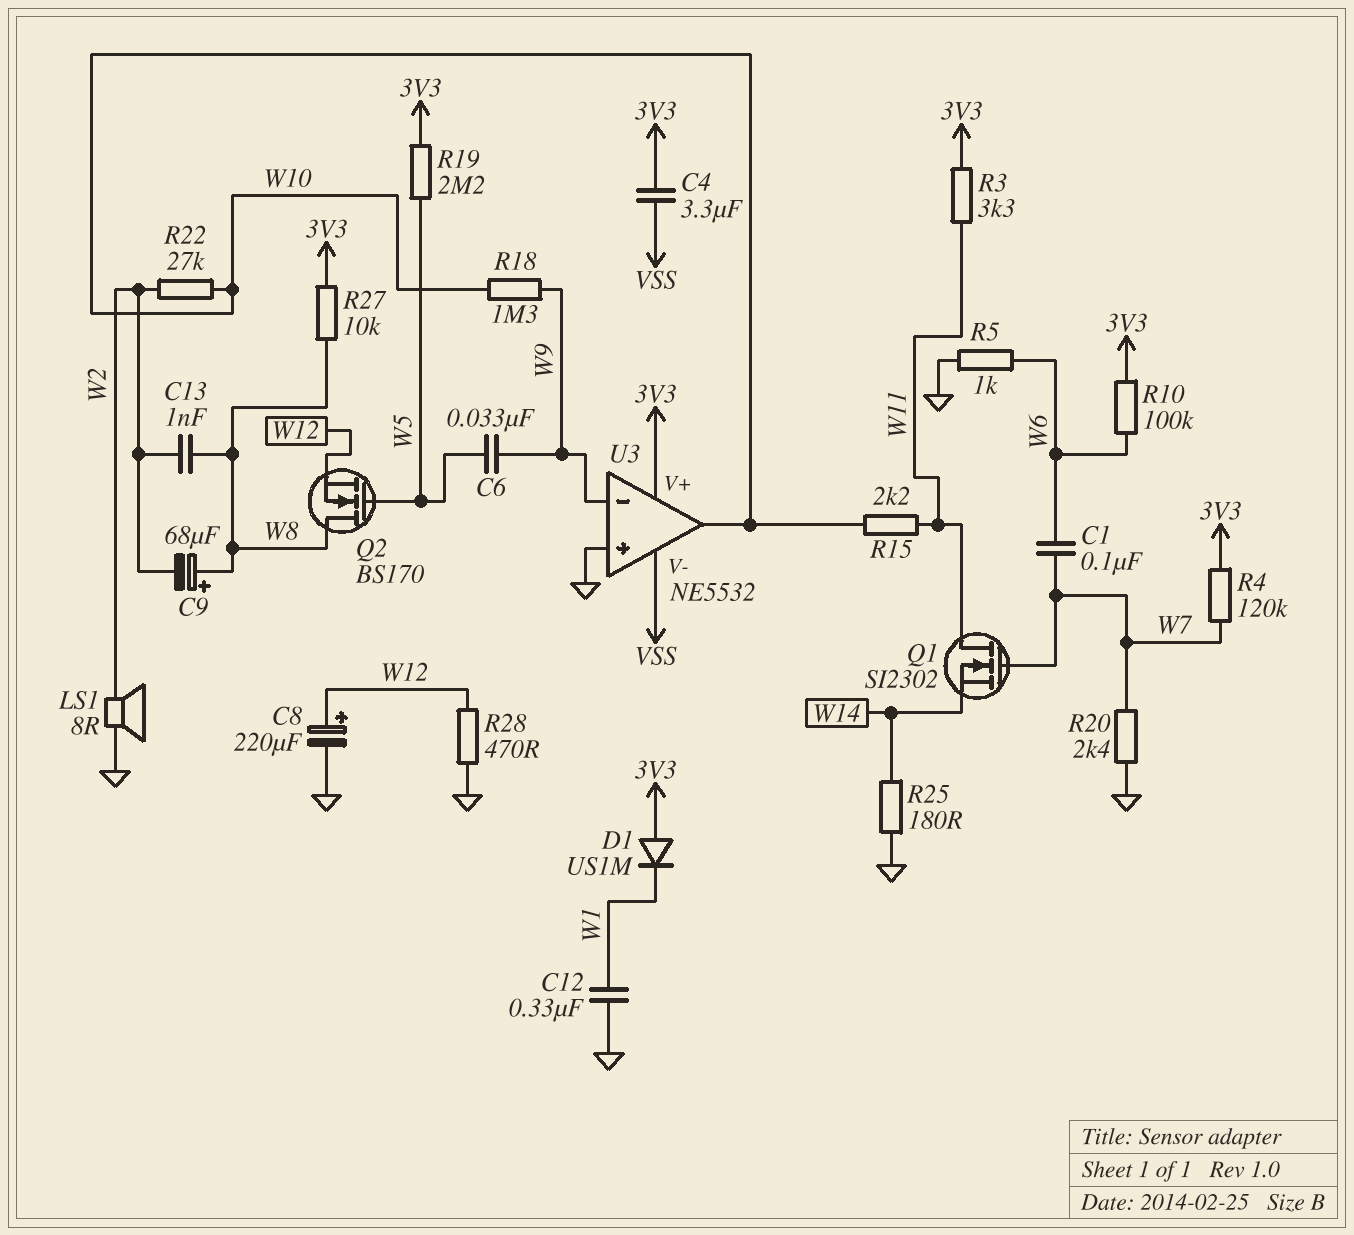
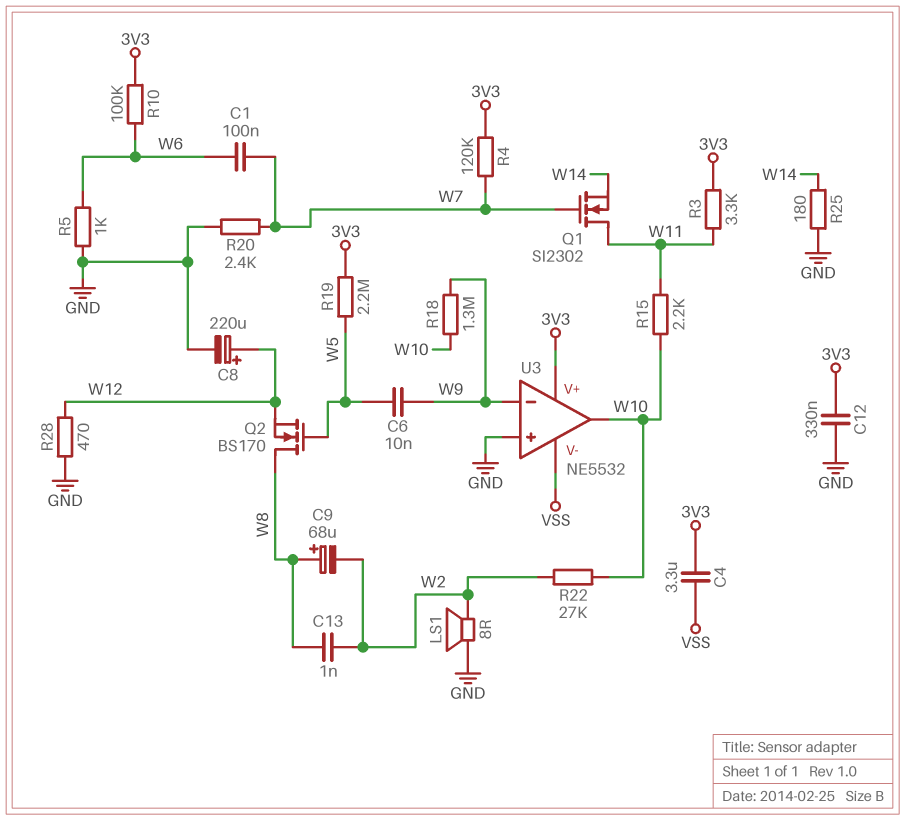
C6: 33nF (W5, W9) -> 10nF (W5, W9)
C12: 330nF (GND, W1) -> 330nF (3V3, GND)
D1: diode US1M (A 3V3, K W1) -> none
R27: 10k (3V3, W8) -> none

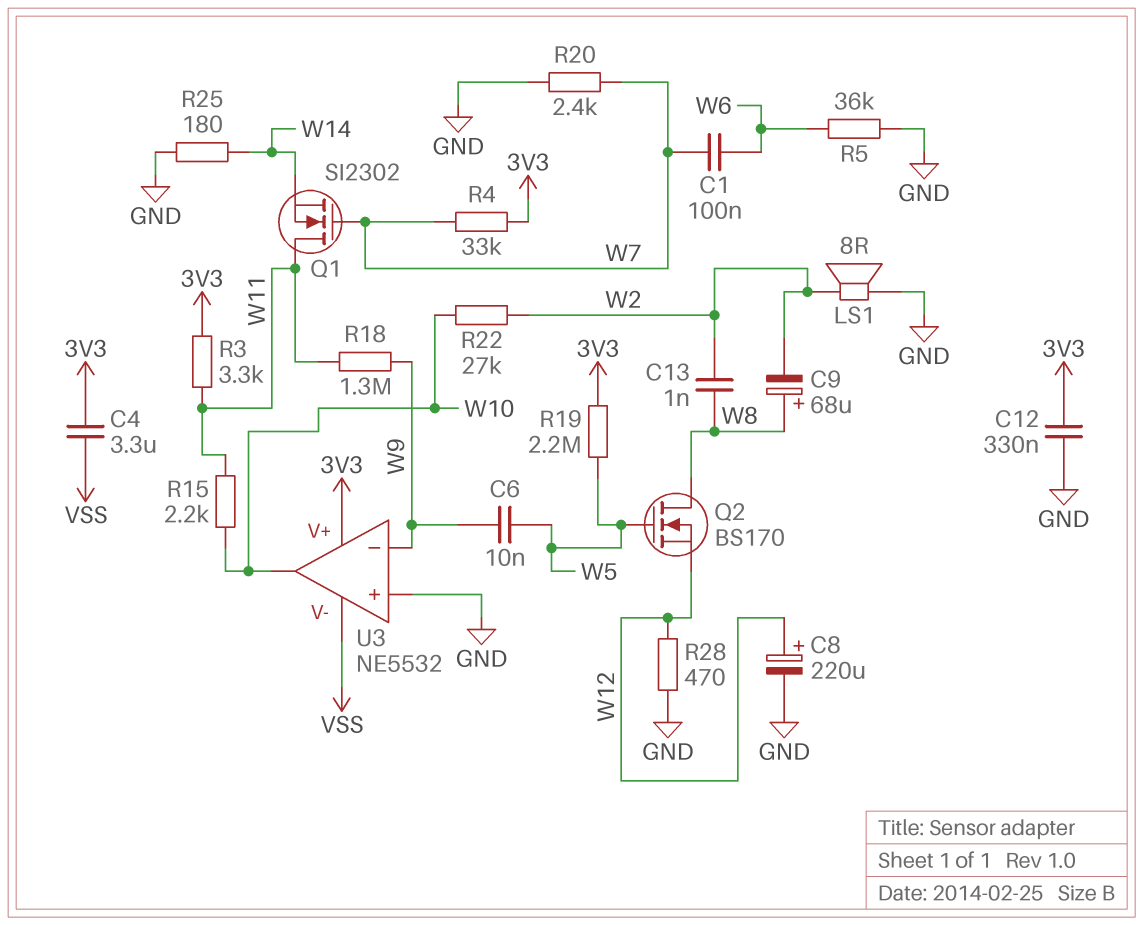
R4: 120k (3V3, W7) -> 33k (3V3, W7)
R5: 1k (GND, W6) -> 36k (GND, W6)
R10: 100k (3V3, W6) -> none
R18: 1.3M (W9, W10) -> 1.3M (W9, W11)

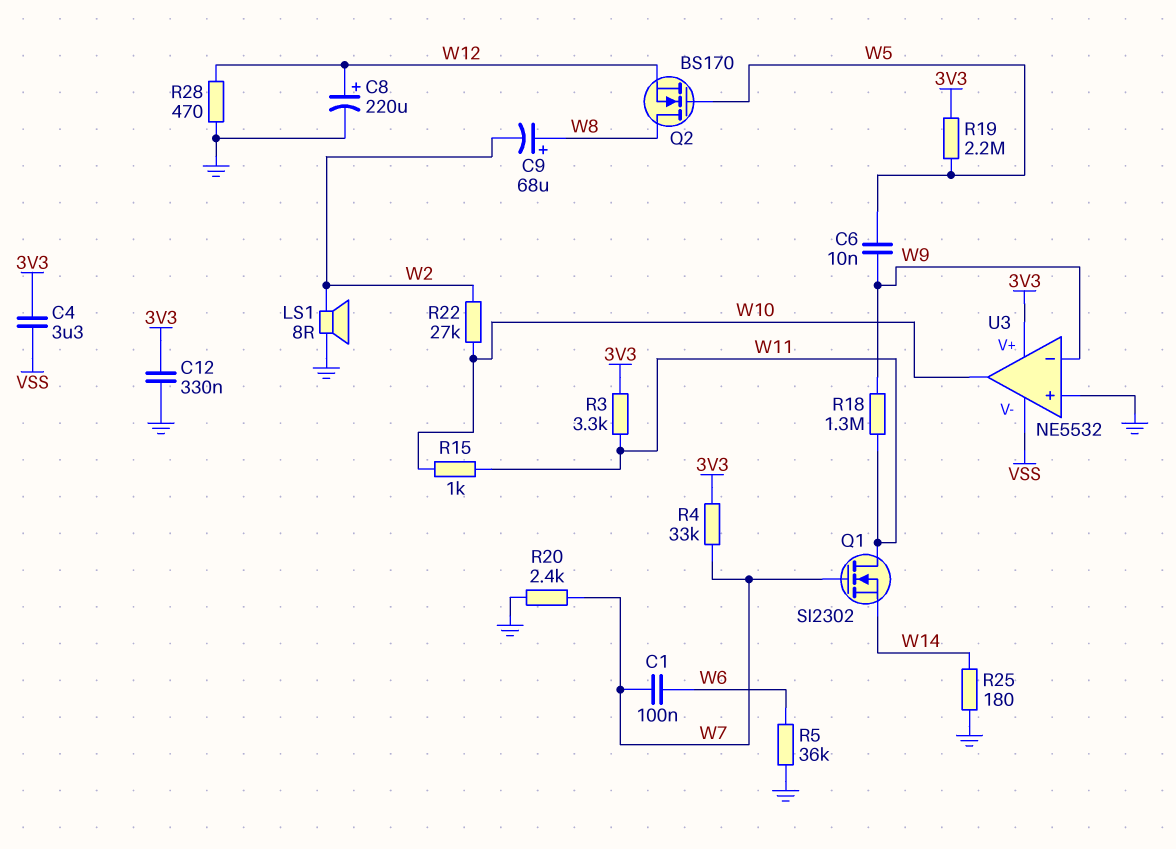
C13: 1nF (W2, W8) -> none
R15: 2.2k (W10, W11) -> 1k (W10, W11)

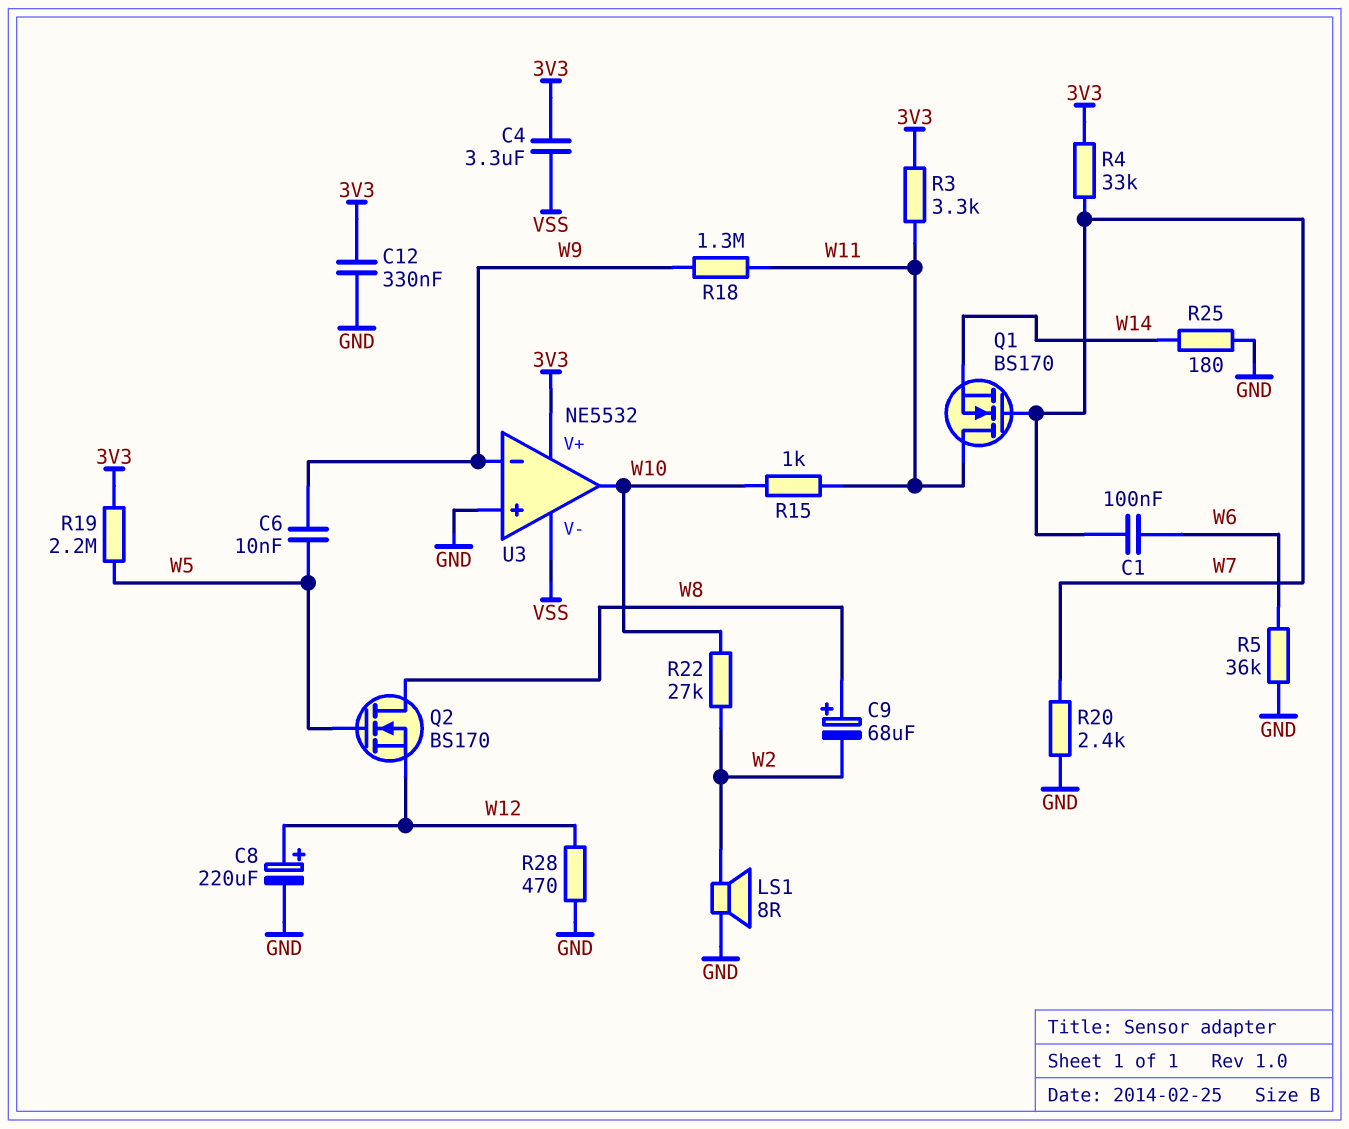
Q1: NMOS SI2302 (G W7, D W11, S W14) -> NMOS BS170 (G W7, D W11, S W14)

